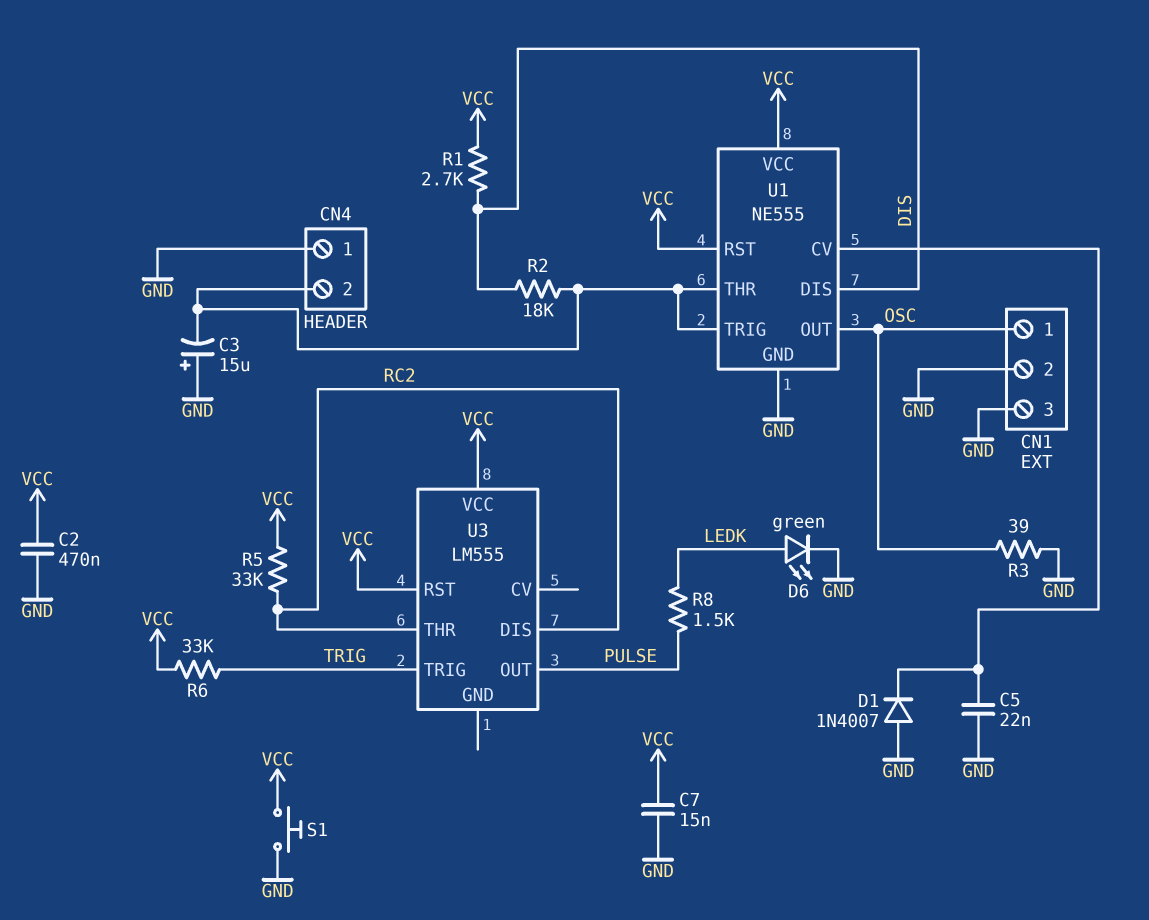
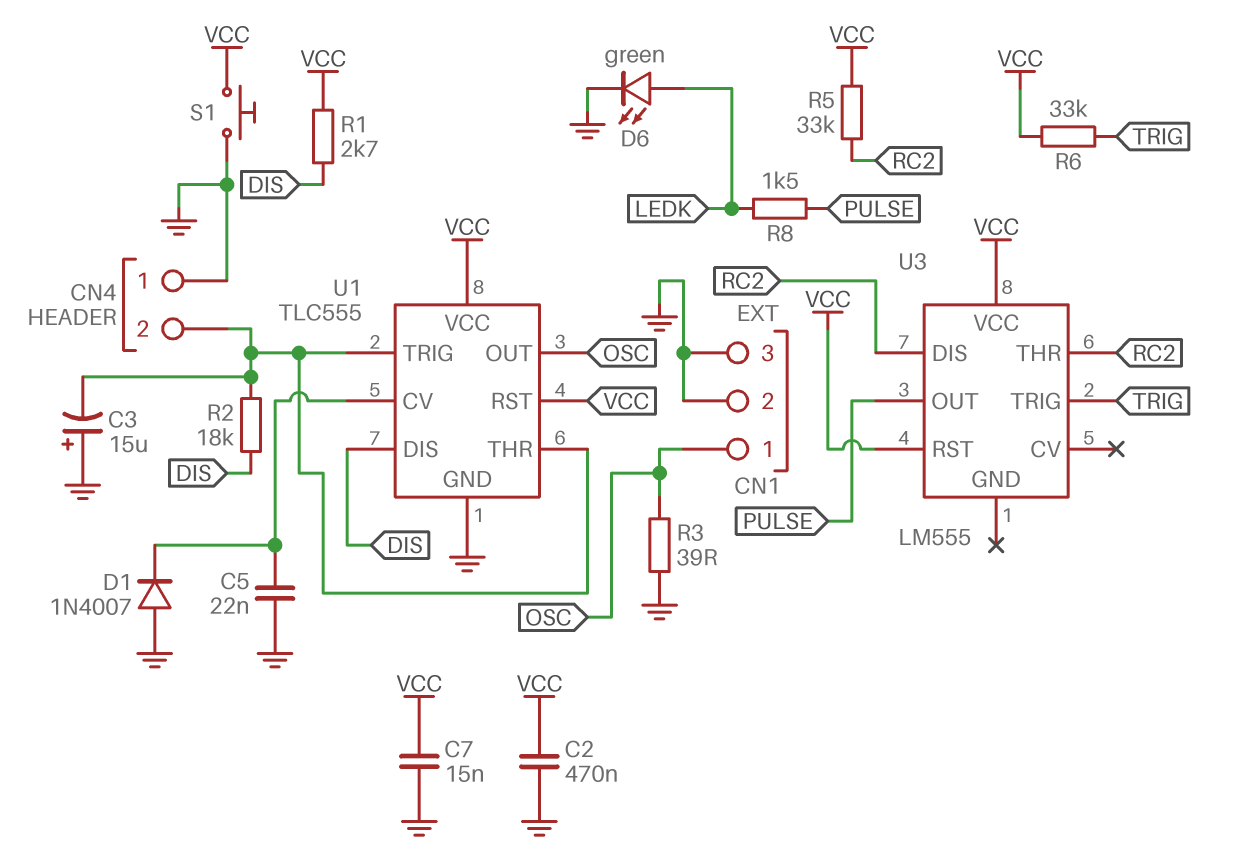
U1: NE555 -> TLC555

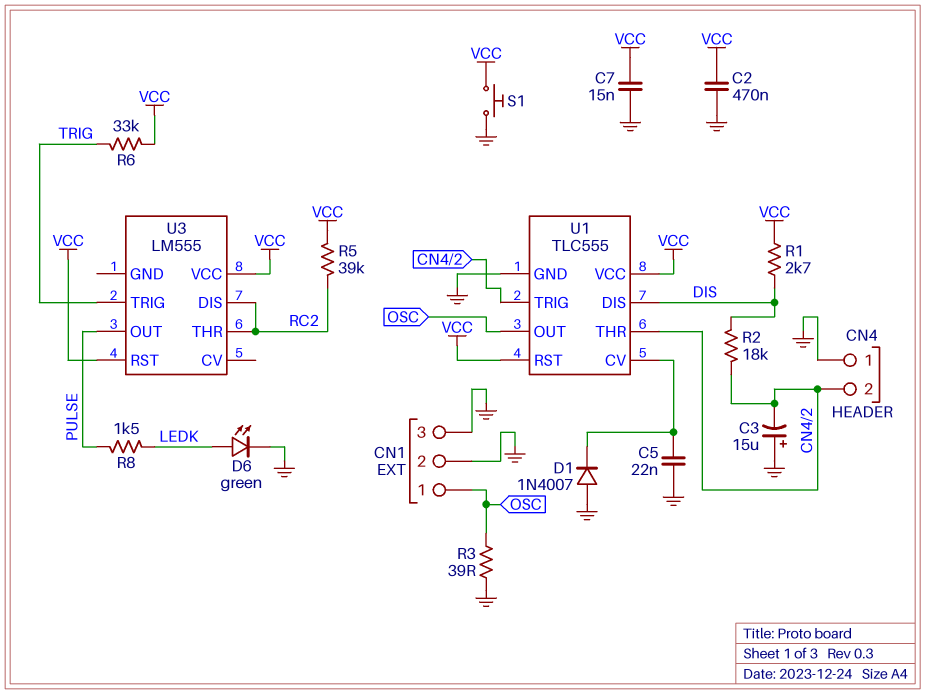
R5: 33k (RC2, VCC) -> 39k (RC2, VCC)

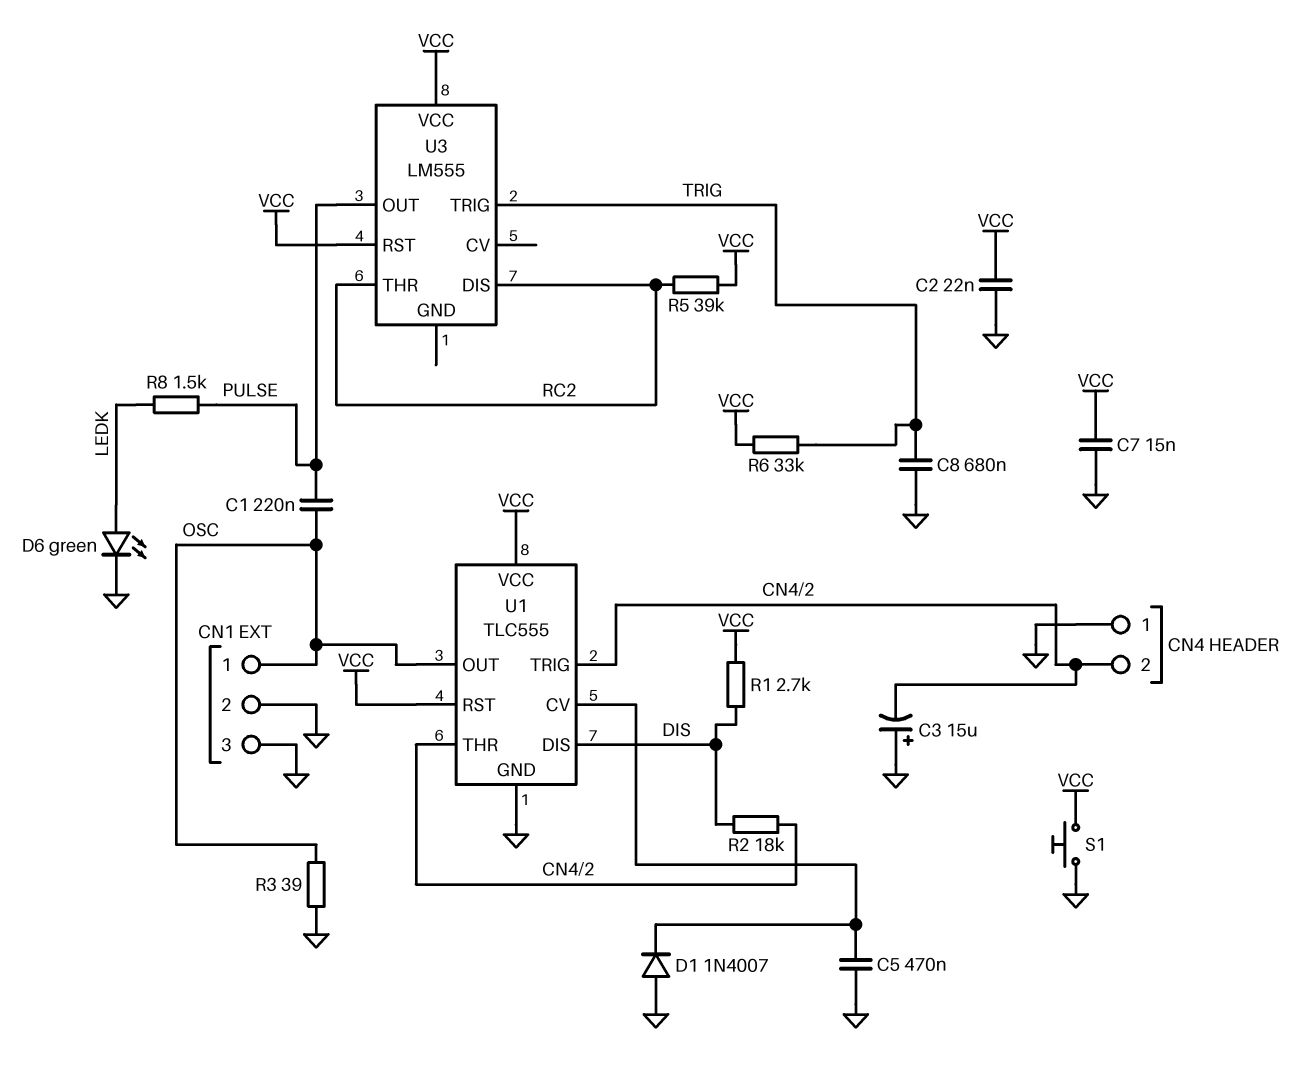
C1: none -> 220nF (OSC, PULSE)
C2: 470nF (GND, VCC) -> 22nF (GND, VCC)
C5: 22nF (GND, U1/CV) -> 470nF (GND, U1/CV)
C8: none -> 680nF (GND, TRIG)

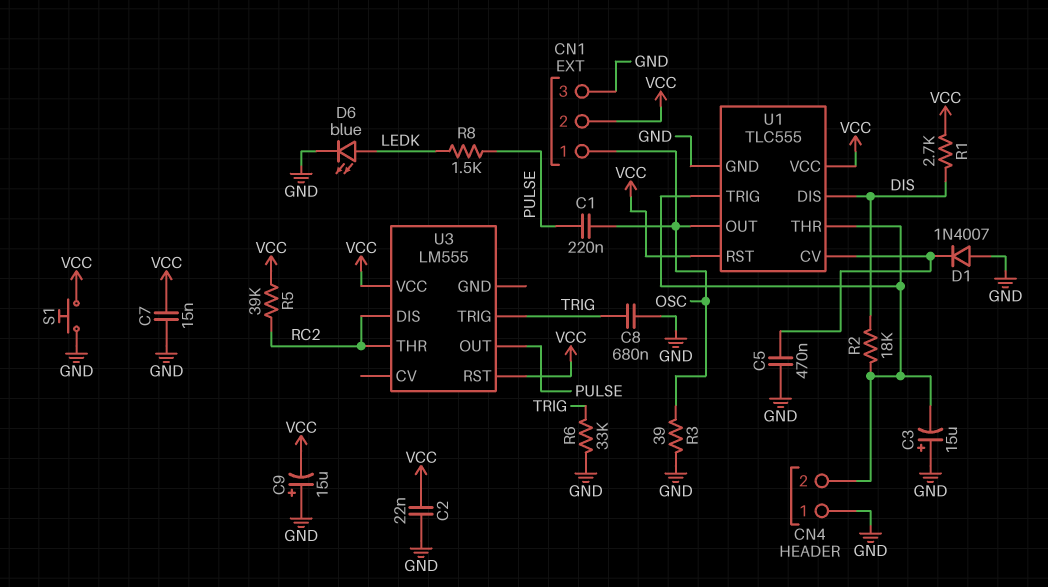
C9: none -> 15uF (plus GND, minus VCC)
CN1 pin 2: GND -> VCC
D6: LED green (A LEDK, K GND) -> LED blue (A LEDK, K GND)
R6: 33k (TRIG, VCC) -> 33k (GND, TRIG)

